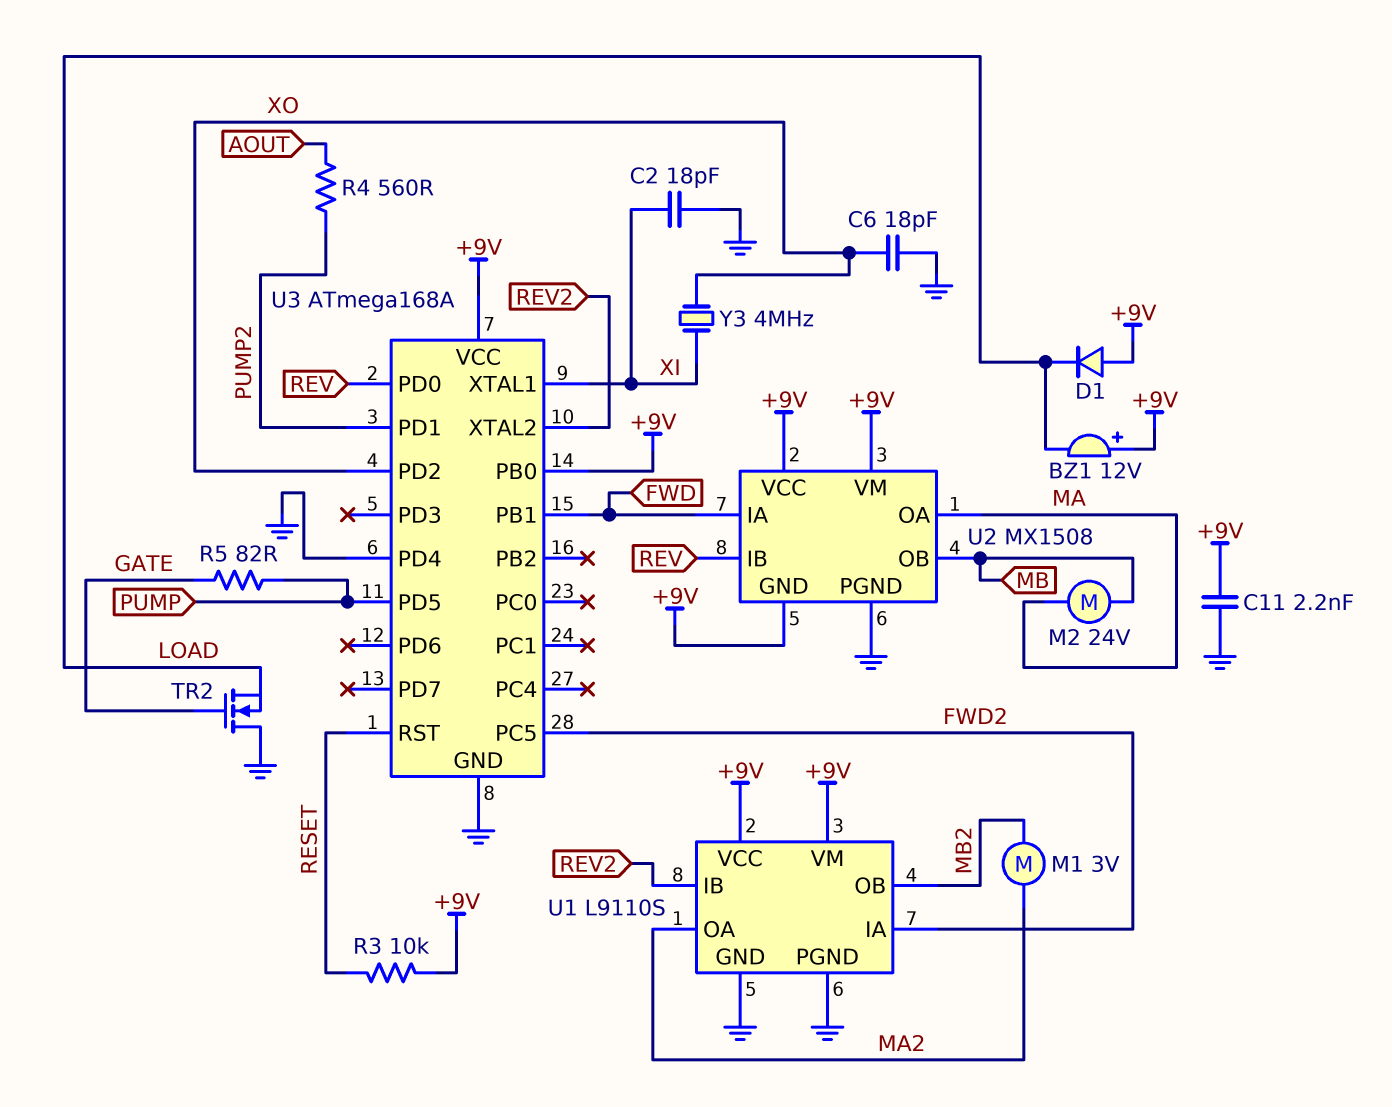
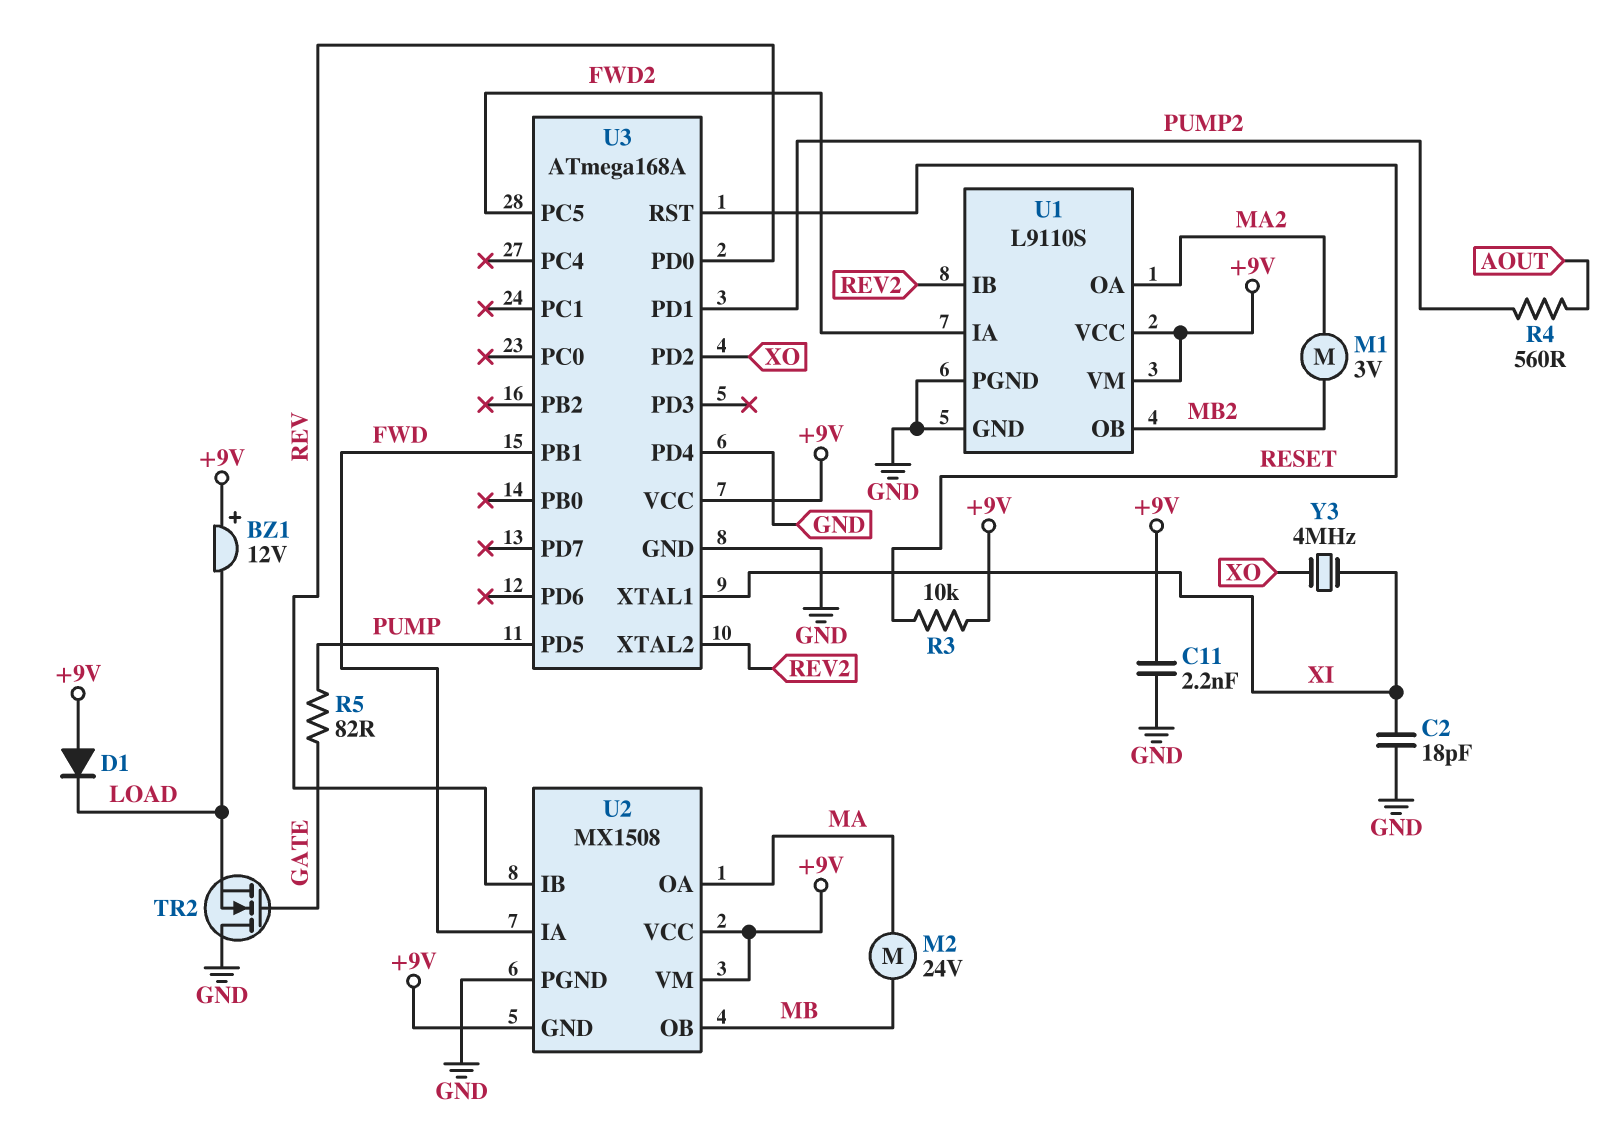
C6: 18pF (GND, XO) -> none
U3 pin PB0: +9V -> none

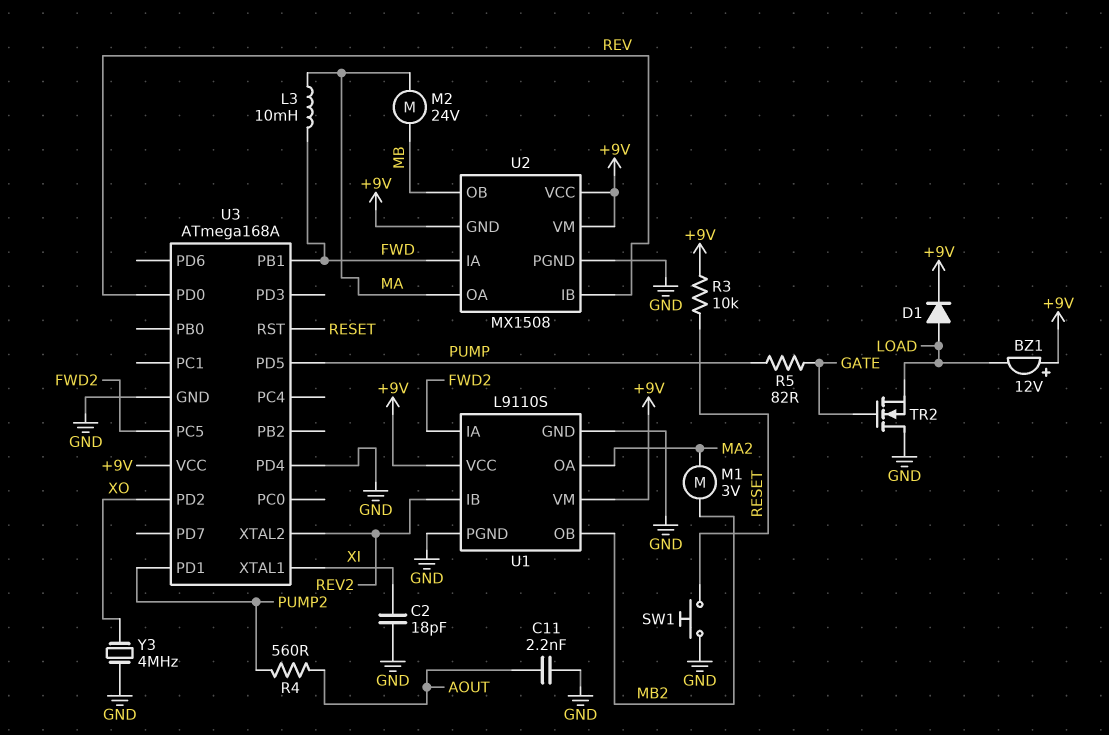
C11: 2.2nF (+9V, GND) -> 2.2nF (AOUT, GND)
D1: diode (A +9V, K LOAD) -> diode (A LOAD, K +9V)
L3: none -> 10mH (FWD, MA)
SW1: none -> button (GND, RESET)
Y3: 4MHz (XI, XO) -> 4MHz (GND, XO)

